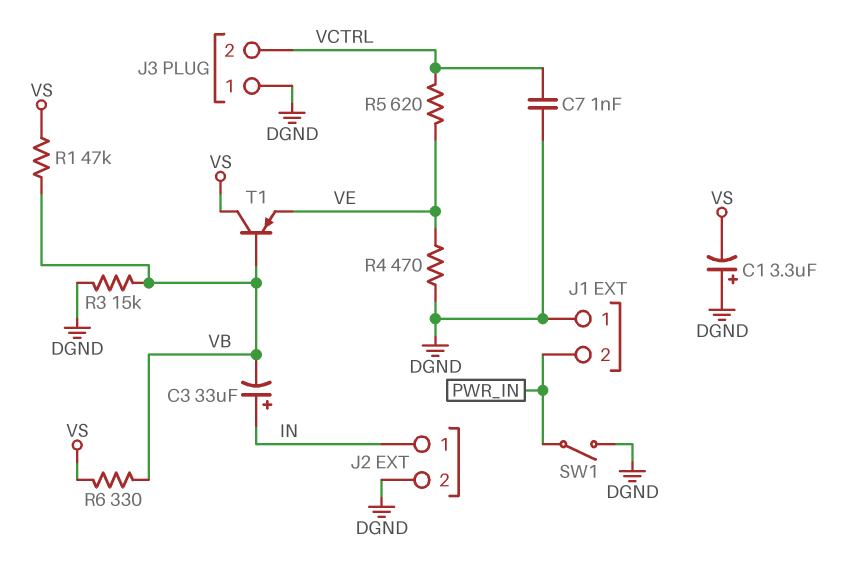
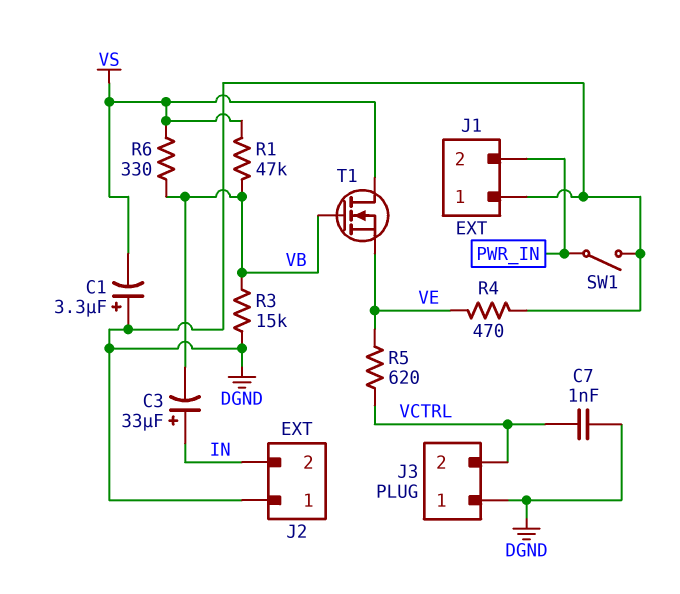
J2 pin 1: IN -> DGND
J2 pin 2: DGND -> IN
T1: PNP (B VB, C VS, E VE) -> NMOS (G VB, D VS, S VE)

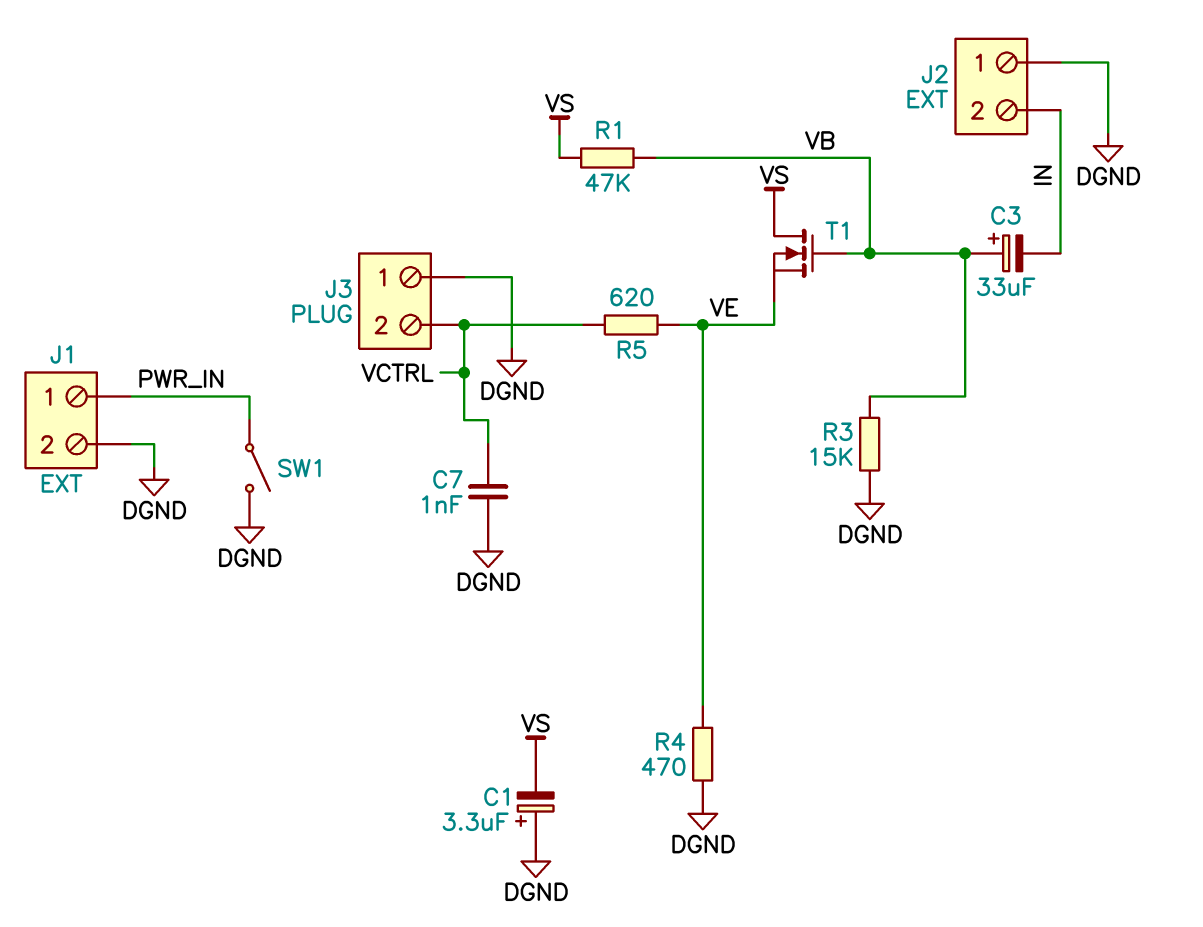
C3: 33uF (plus IN, minus VB) -> 33uF (plus VB, minus IN)
J1 pin 1: DGND -> PWR_IN
J1 pin 2: PWR_IN -> DGND
R6: 330 (VB, VS) -> none

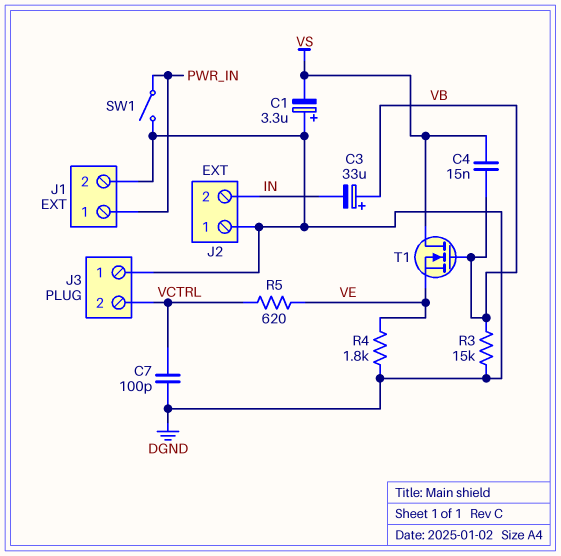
C4: none -> 15nF (VB, VS)
C7: 1nF (DGND, VCTRL) -> 100pF (DGND, VCTRL)
R1: 47k (VB, VS) -> none
R4: 470 (DGND, VE) -> 1.8k (DGND, VE)

